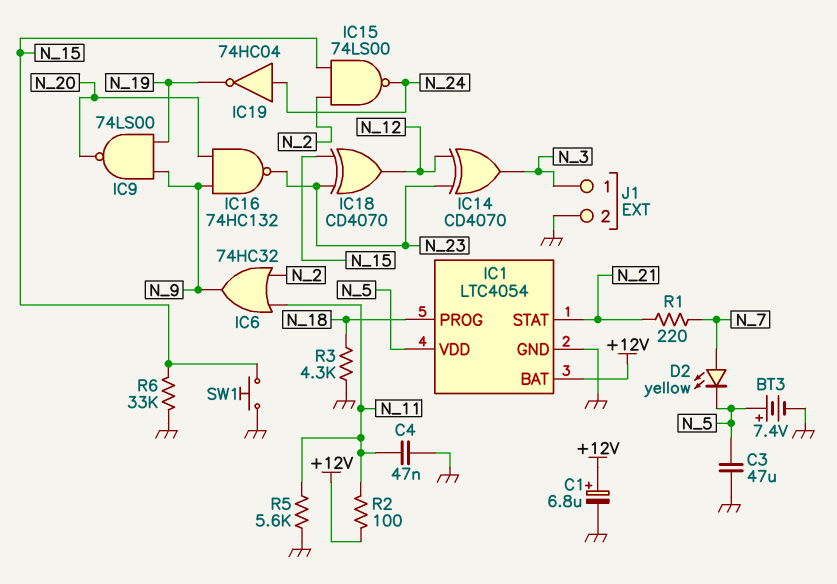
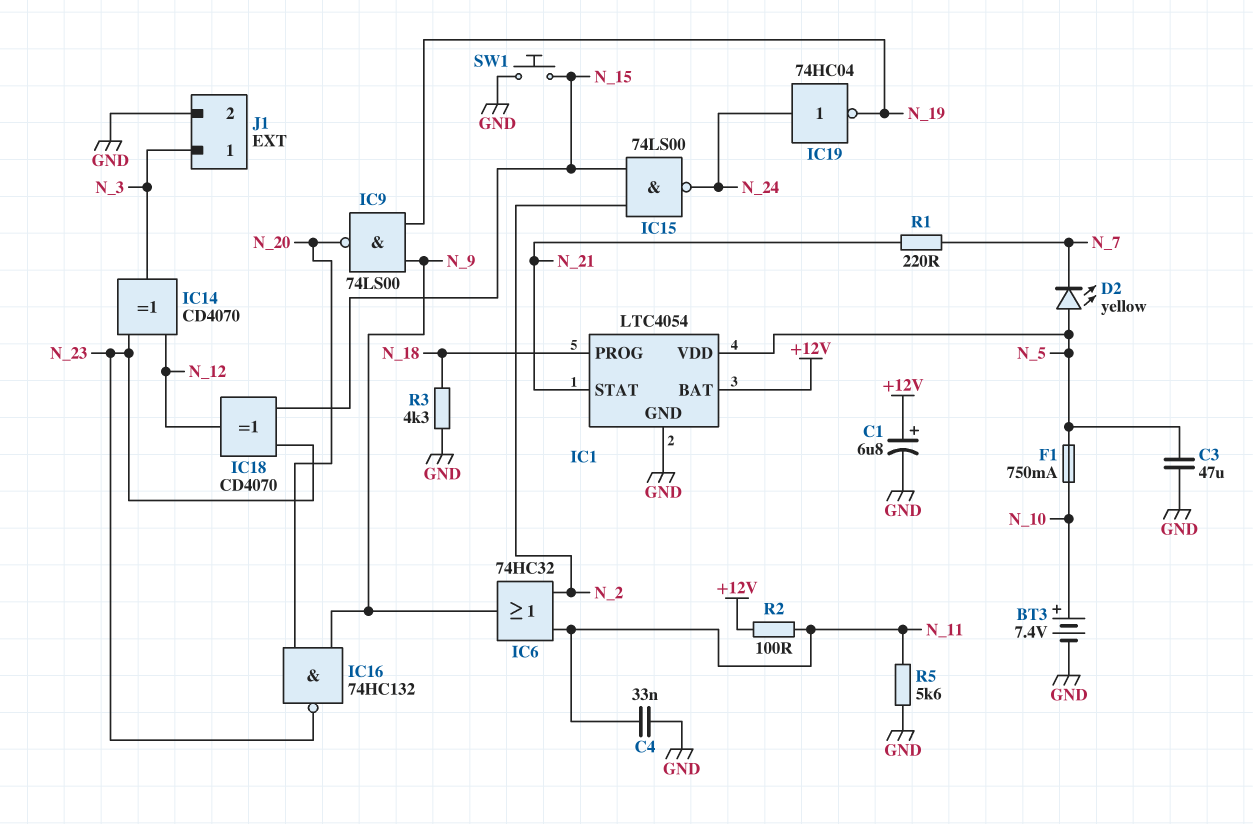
BT3: 7.4V (plus N_5, minus GND) -> 7.4V (plus N_10, minus GND)
C4: 47nF (GND, N_11) -> 33nF (GND, N_11)
D2: LED yellow (A N_7, K N_5) -> LED yellow (A N_5, K N_7)
F1: none -> 750mA (N_5, N_10)
R6: 33k (GND, N_15) -> none

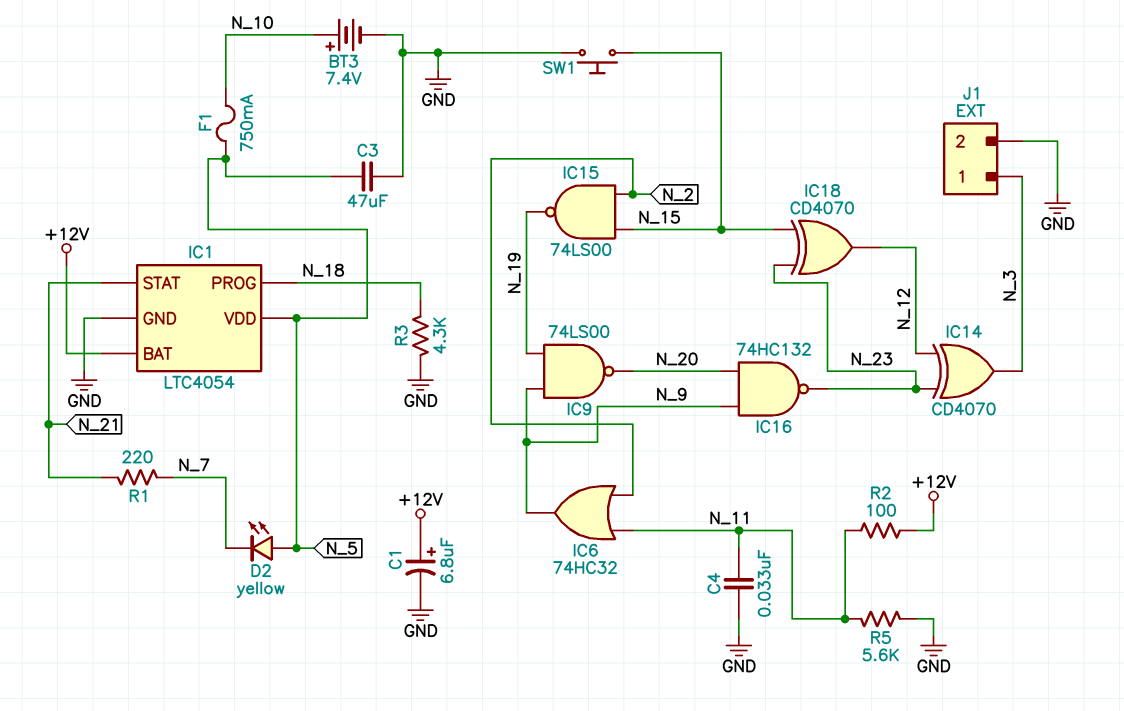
IC15: NAND 74LS00 (in N_2, in N_15, out N_24) -> NAND 74LS00 (in N_2, in N_15, out N_19)
IC19: NOT 74HC04 (in N_24, out N_19) -> none

